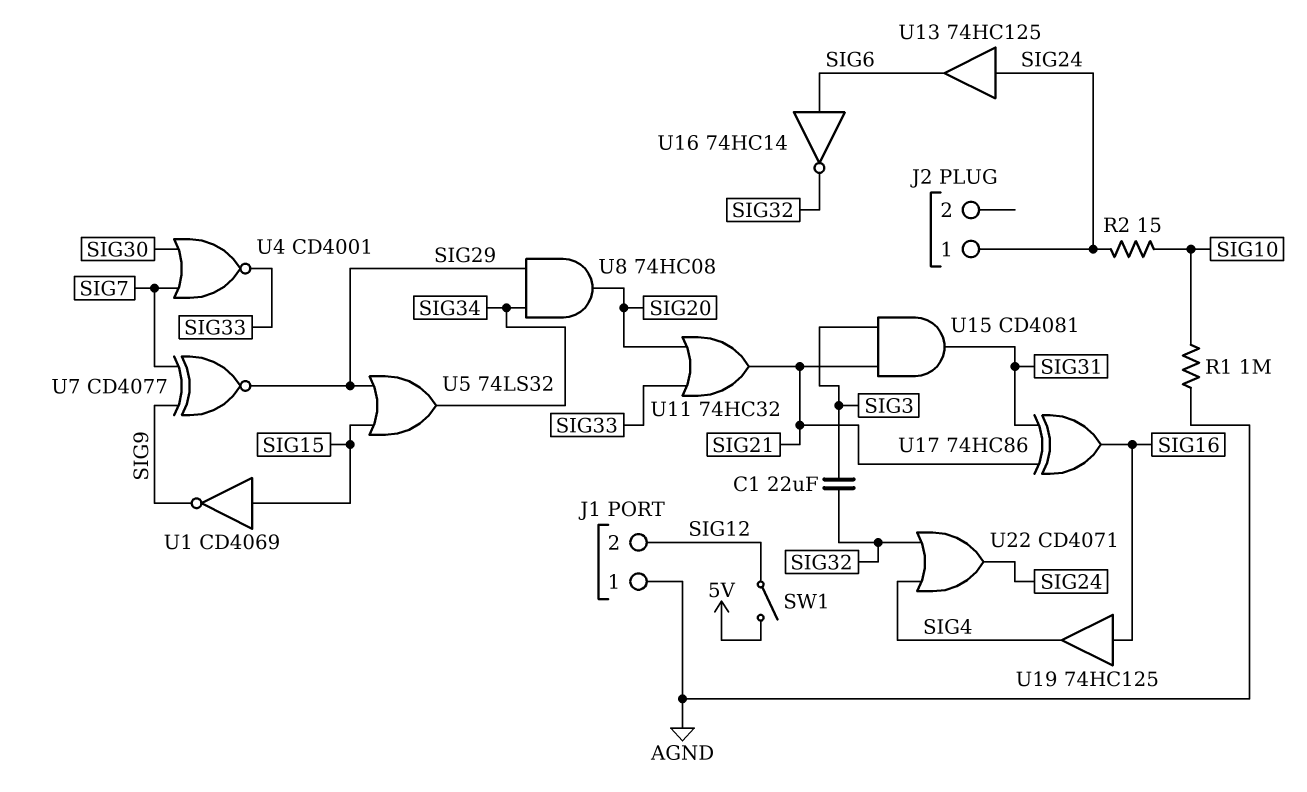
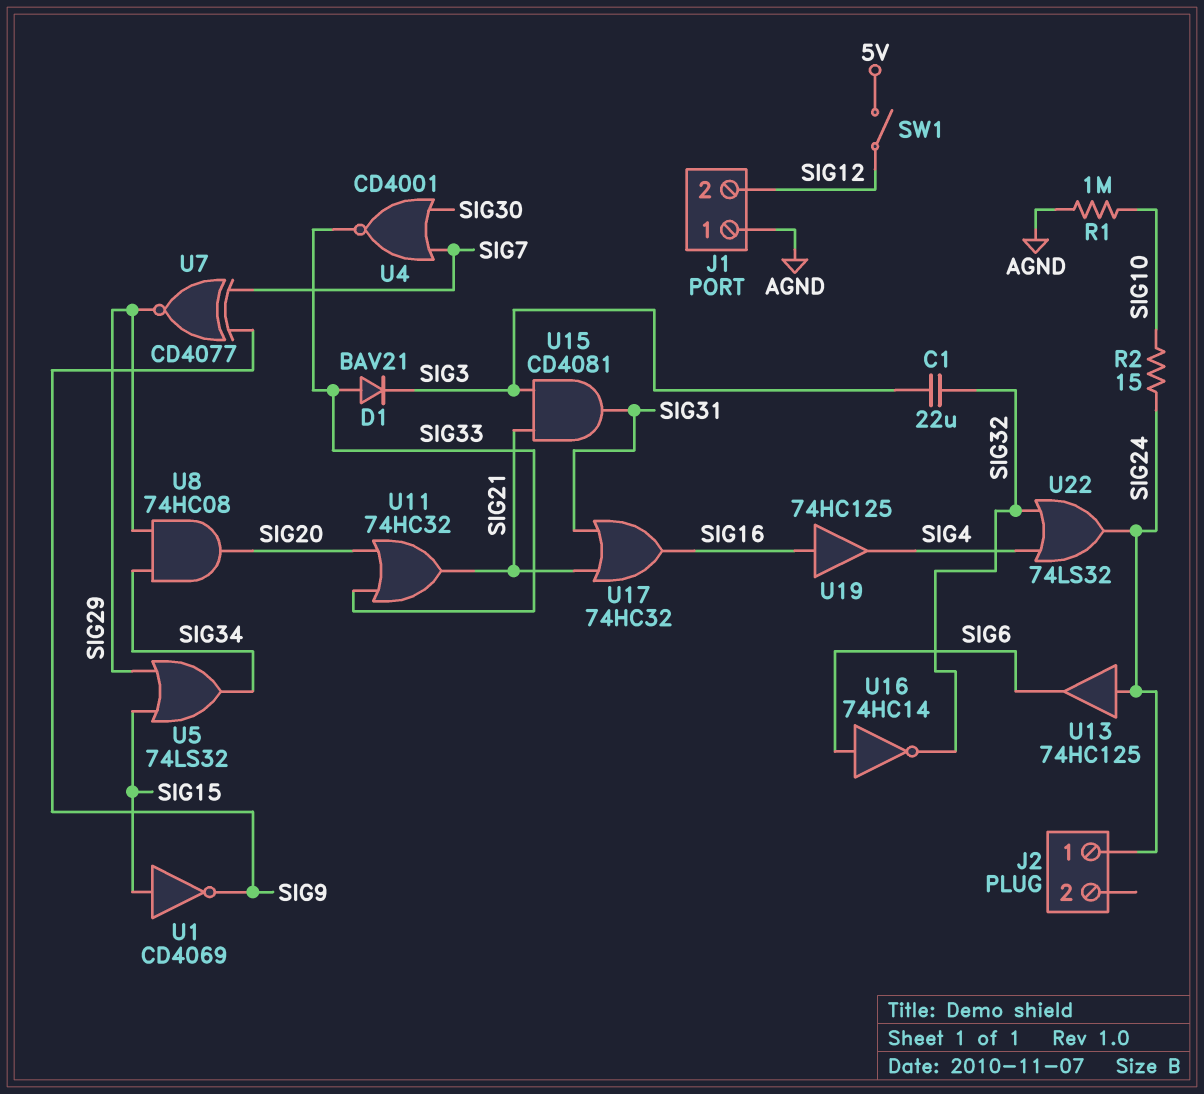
D1: none -> diode BAV21 (A SIG33, K SIG3)
U17: XOR 74HC86 (in SIG21, in SIG31, out SIG16) -> OR 74HC32 (in SIG21, in SIG31, out SIG16)
U22: OR CD4071 (in SIG4, in SIG32, out SIG24) -> OR 74LS32 (in SIG4, in SIG32, out SIG24)

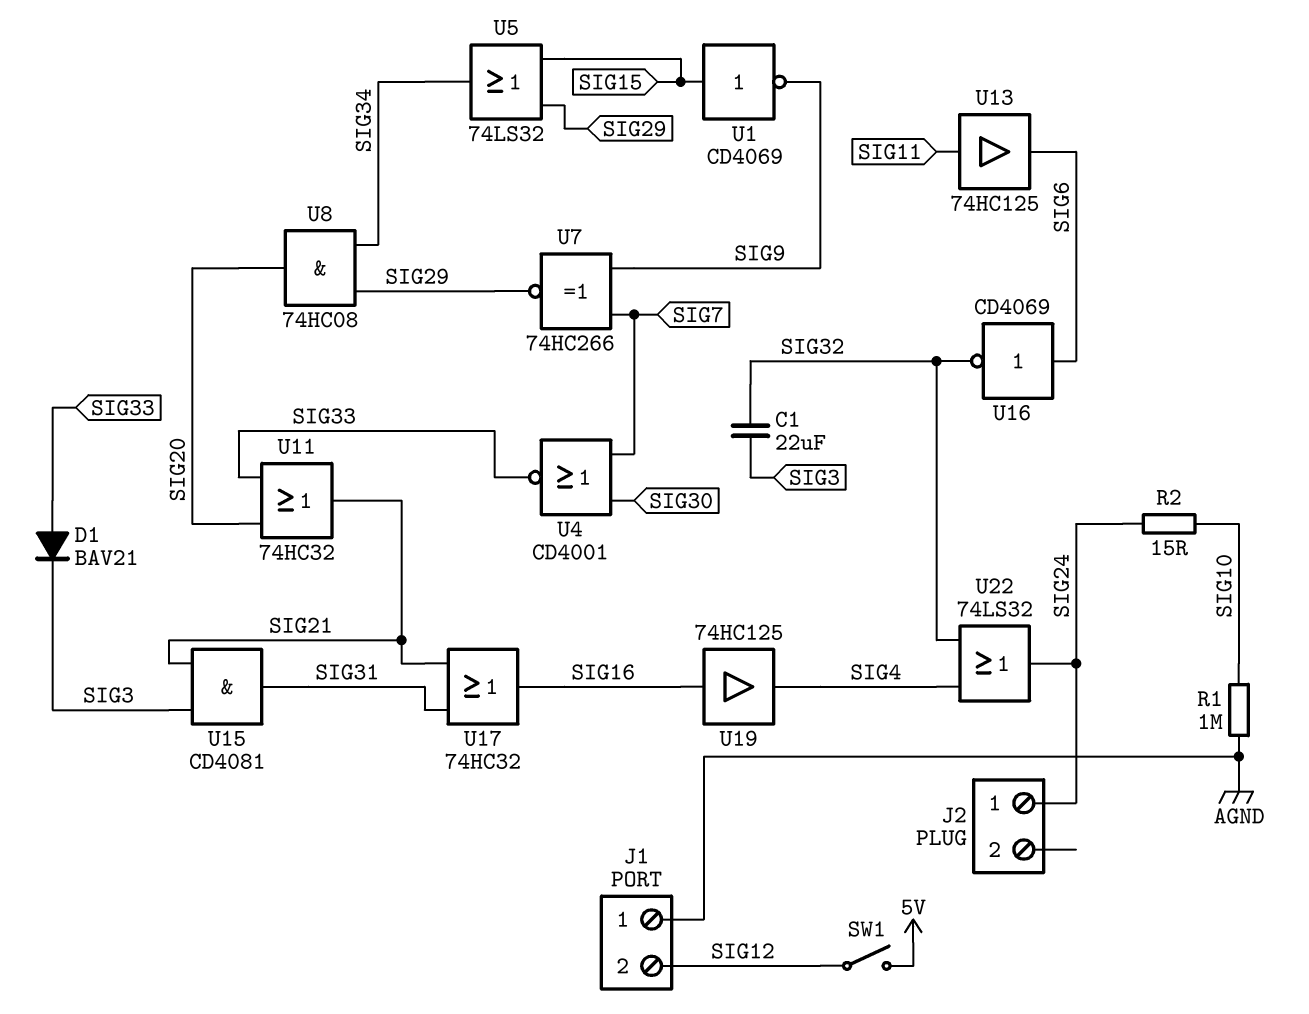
U7: XNOR CD4077 (in SIG7, in SIG9, out SIG29) -> XNOR 74HC266 (in SIG7, in SIG9, out SIG29)
U13: buffer 74HC125 (in SIG24, out SIG6) -> buffer 74HC125 (in SIG11, out SIG6)
U16: NOT 74HC14 (in SIG6, out SIG32) -> NOT CD4069 (in SIG6, out SIG32)

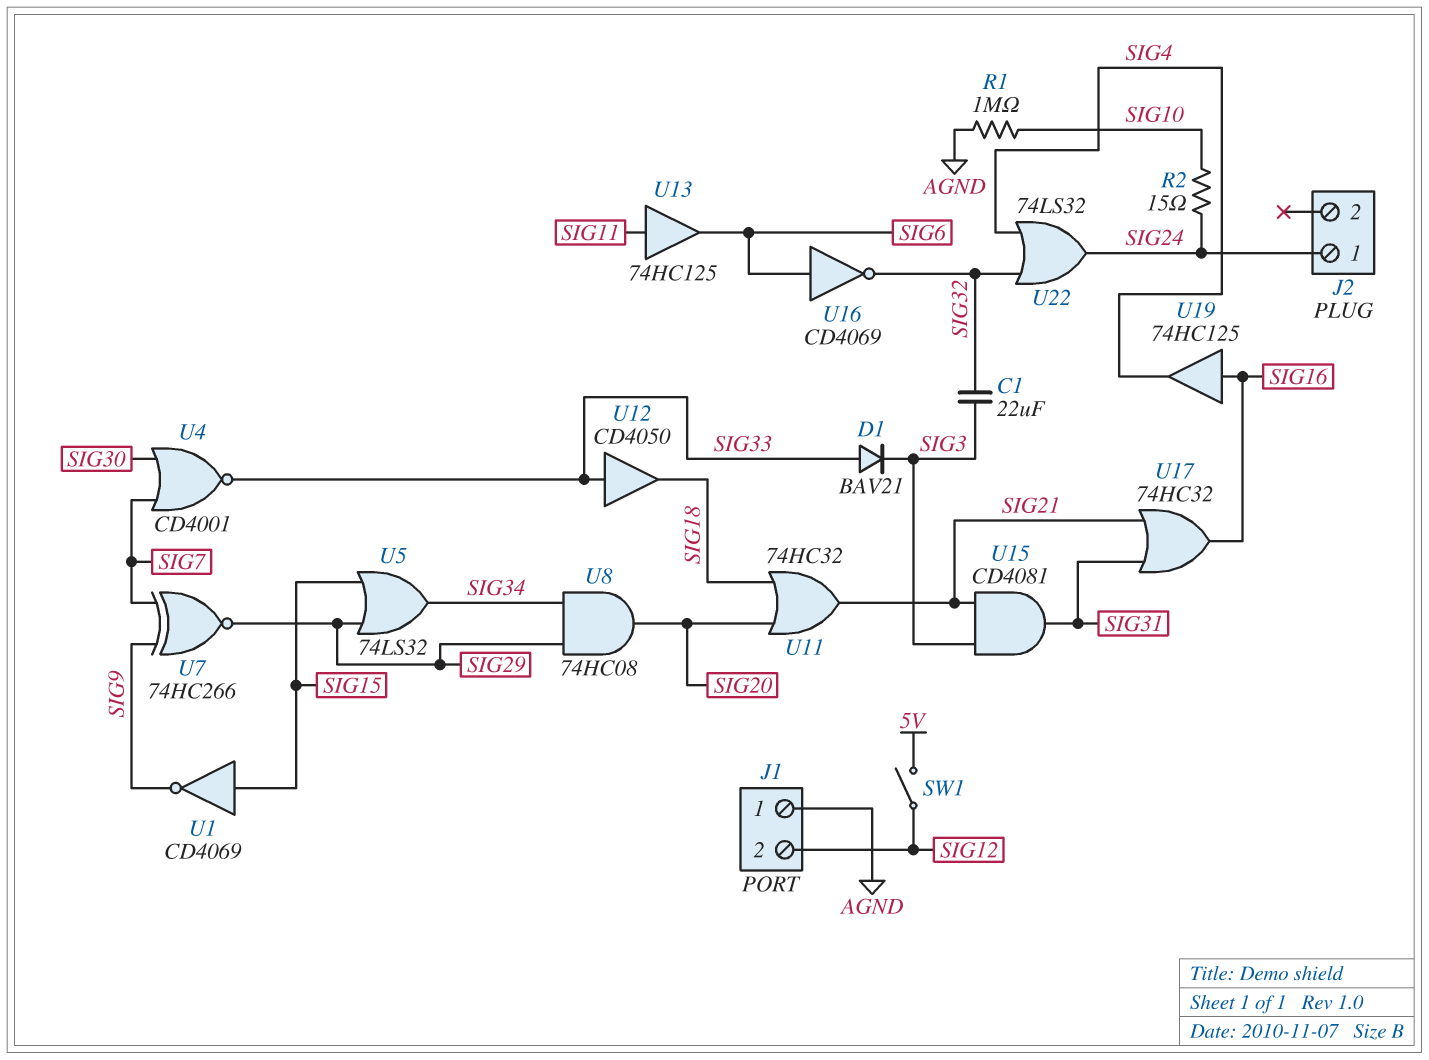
U11: OR 74HC32 (in SIG20, in SIG33, out SIG21) -> OR 74HC32 (in SIG18, in SIG20, out SIG21)
U12: none -> buffer CD4050 (in SIG33, out SIG18)

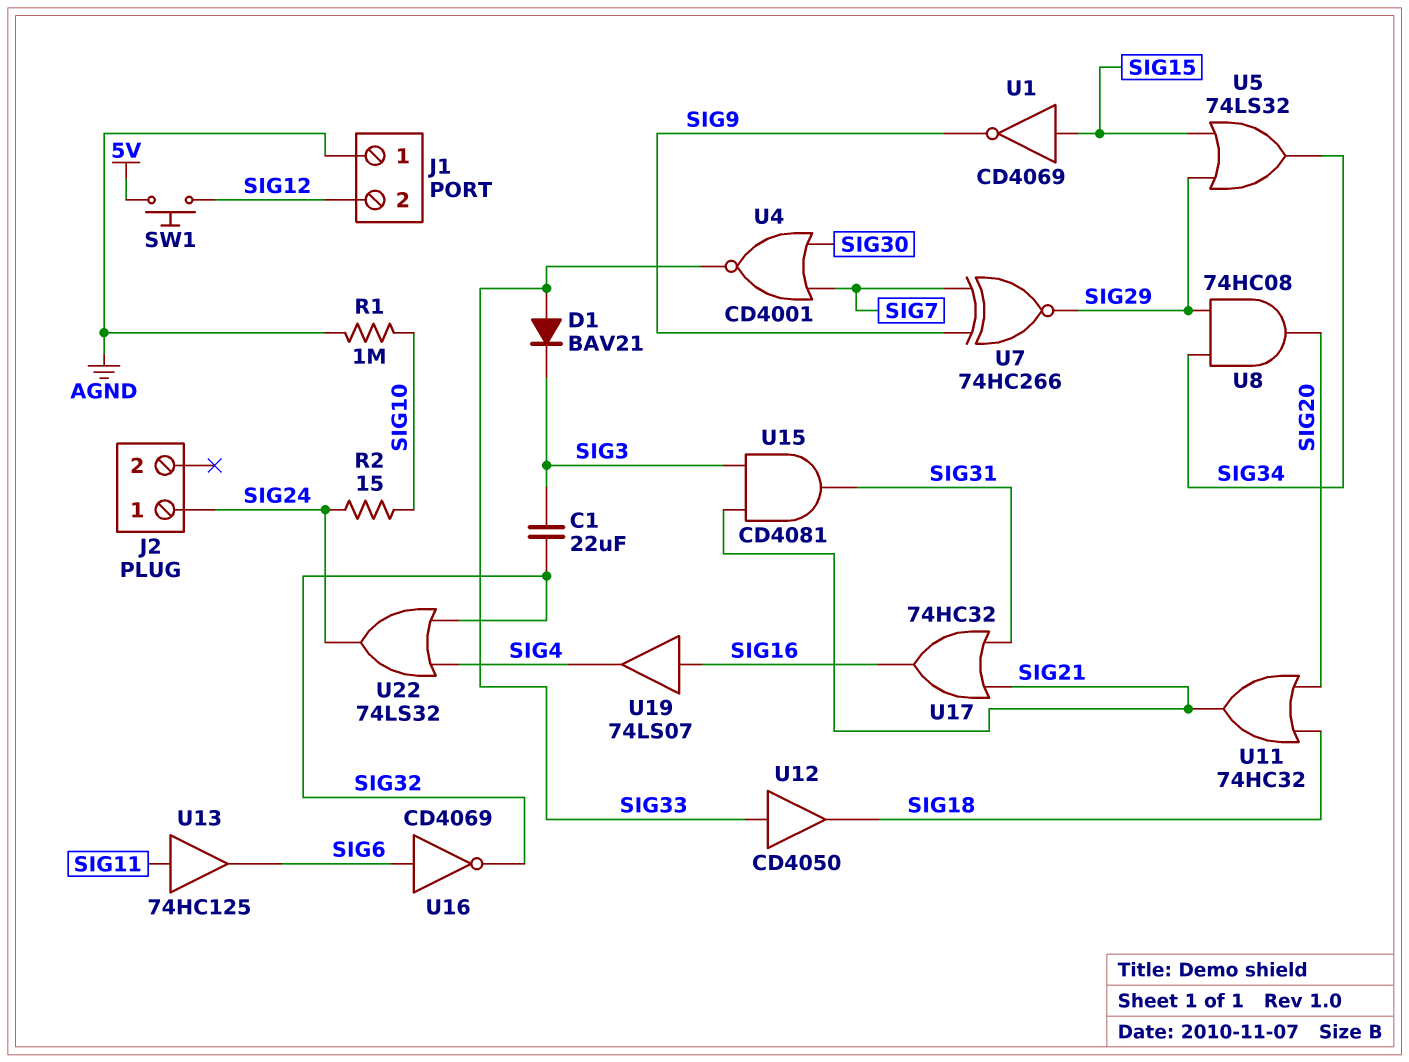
SW1: switch (5V, SIG12) -> button (5V, SIG12)
U19: buffer 74HC125 (in SIG16, out SIG4) -> buffer 74LS07 (in SIG16, out SIG4)

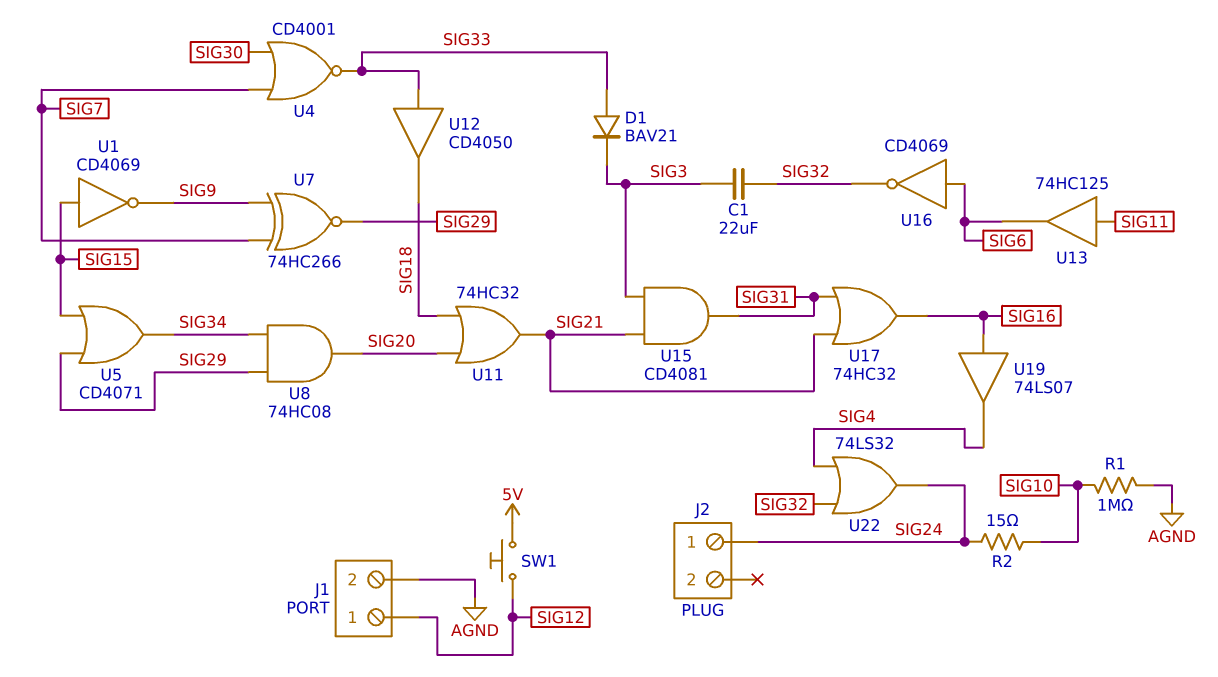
J1 pin 1: AGND -> SIG12
J1 pin 2: SIG12 -> AGND
U5: OR 74LS32 (in SIG15, in SIG29, out SIG34) -> OR CD4071 (in SIG15, in SIG29, out SIG34)

